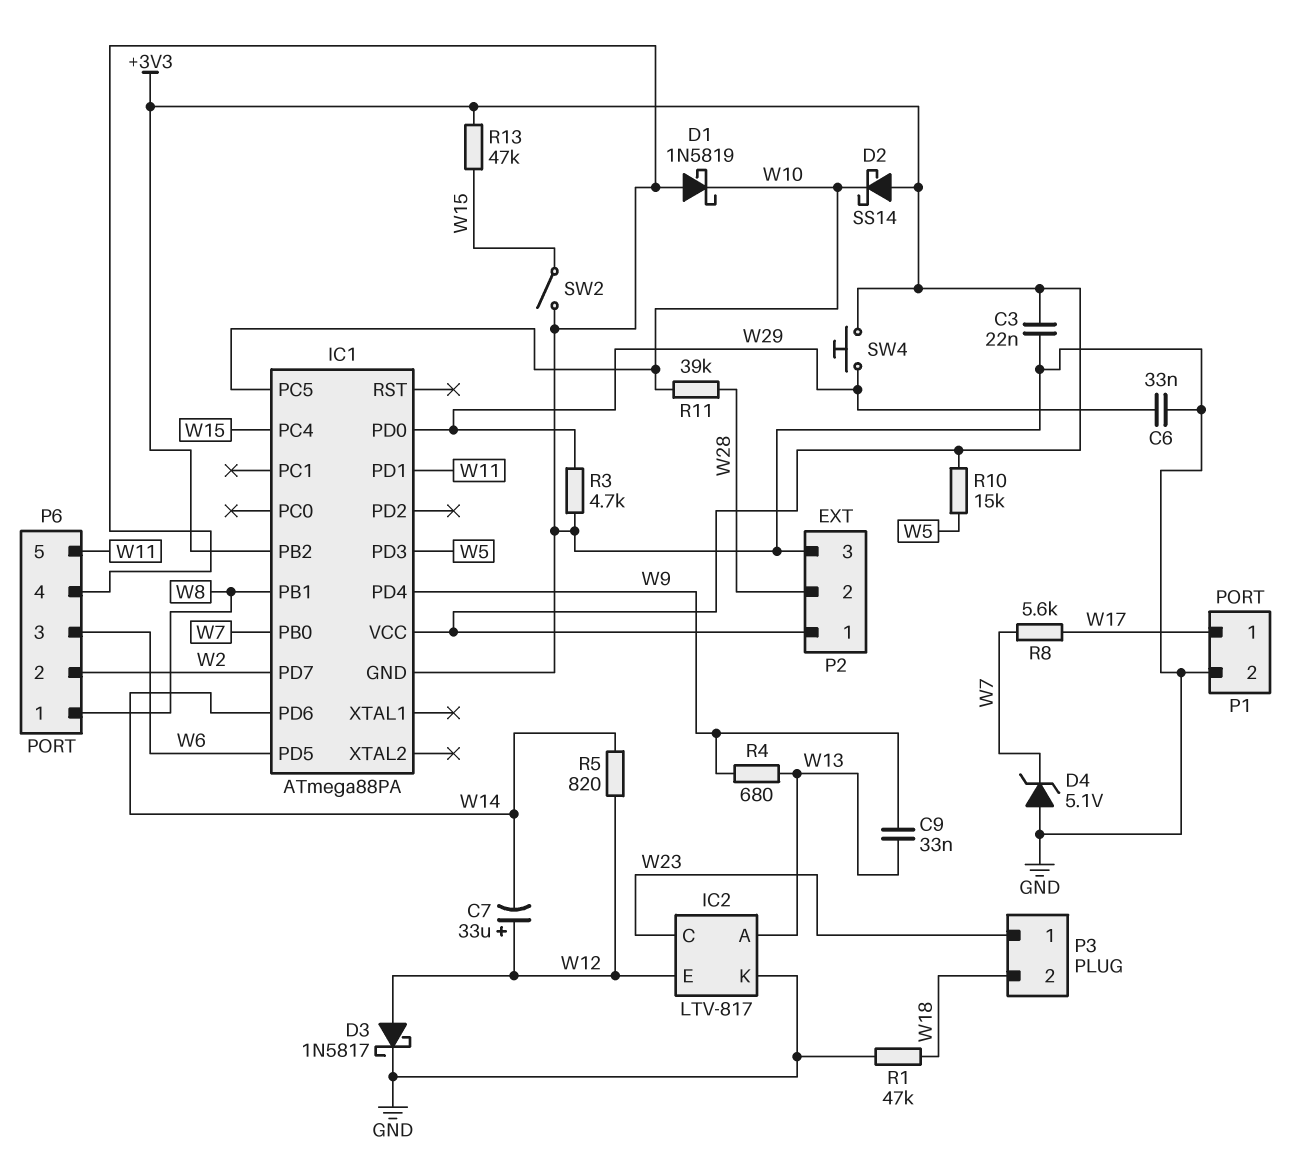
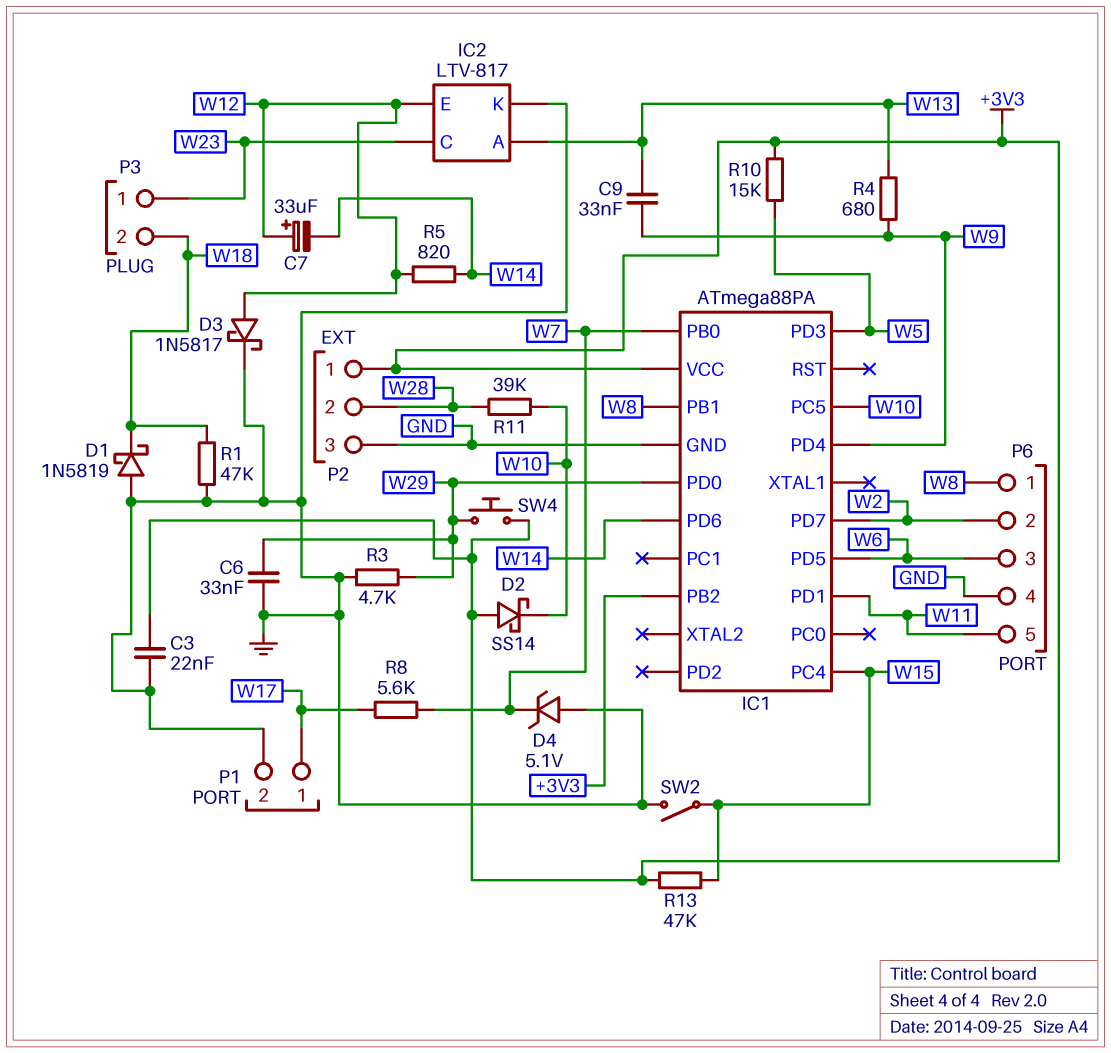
D1: schottky 1N5819 (A GND, K W10) -> schottky 1N5819 (A GND, K W18)

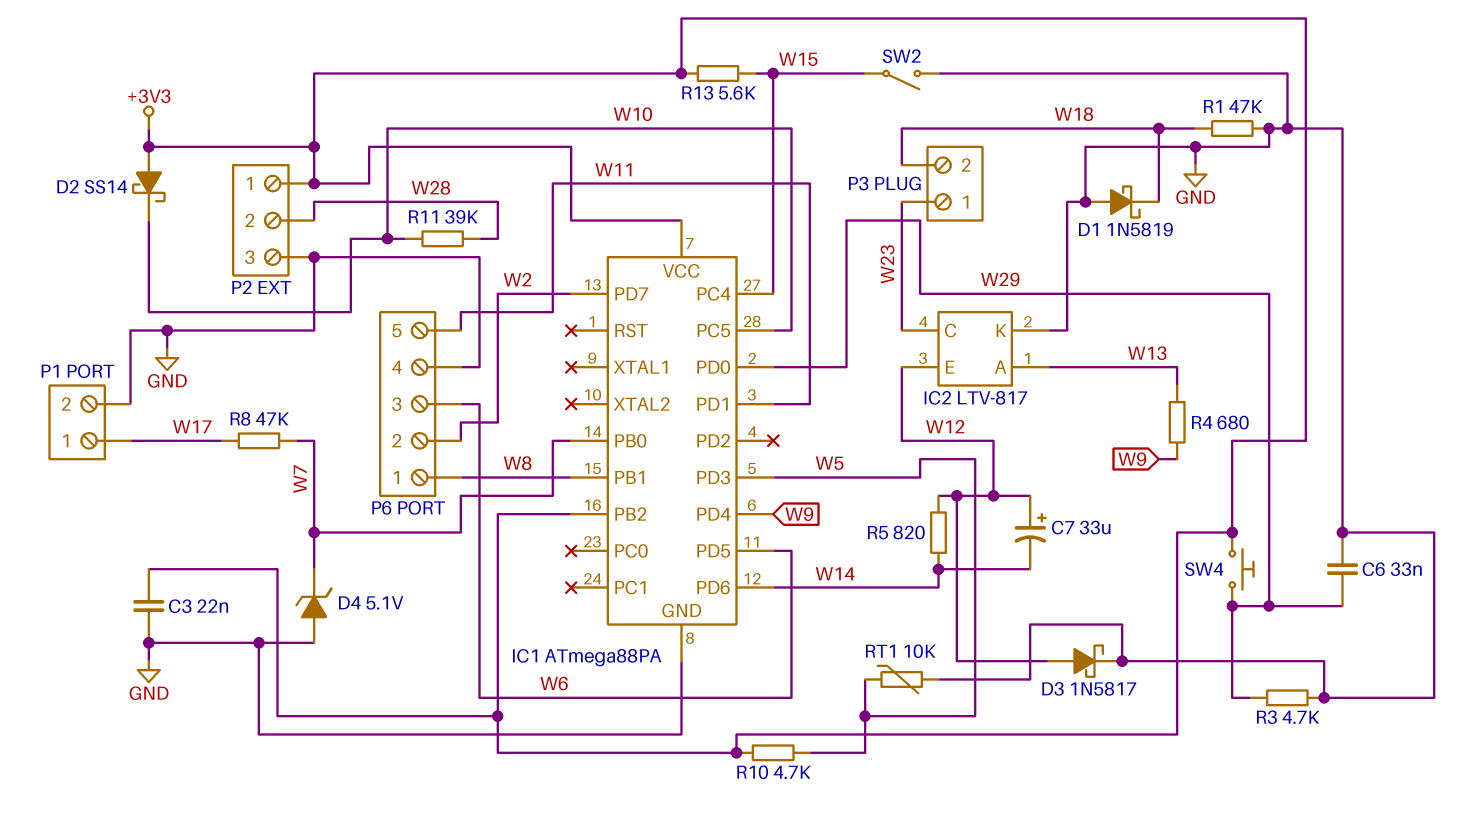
C9: 33nF (W9, W13) -> none
R8: 5.6k (W7, W17) -> 47k (W7, W17)
R10: 15k (+3V3, W5) -> 4.7k (+3V3, W5)
R13: 47k (+3V3, W15) -> 5.6k (+3V3, W15)
RT1: none -> 10k (GND, W5)

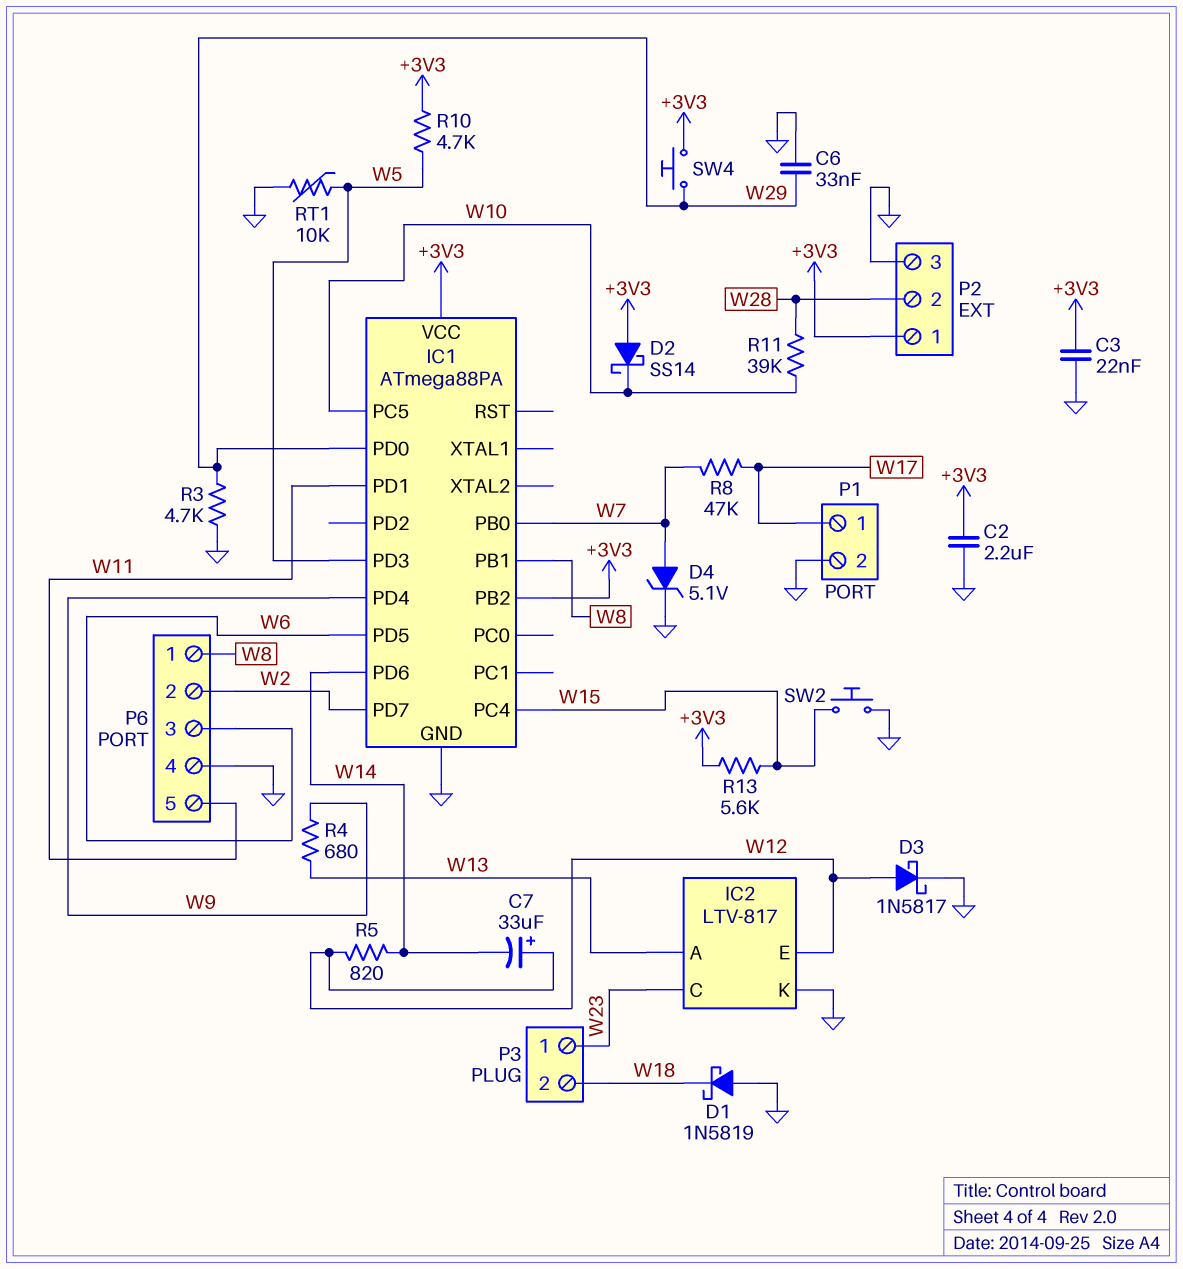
C2: none -> 2.2uF (+3V3, GND)
D4: zener 5.1V (A GND, K W7) -> zener 5.1V (A W7, K GND)
R1: 47k (GND, W18) -> none
SW2: switch (GND, W15) -> button (GND, W15)

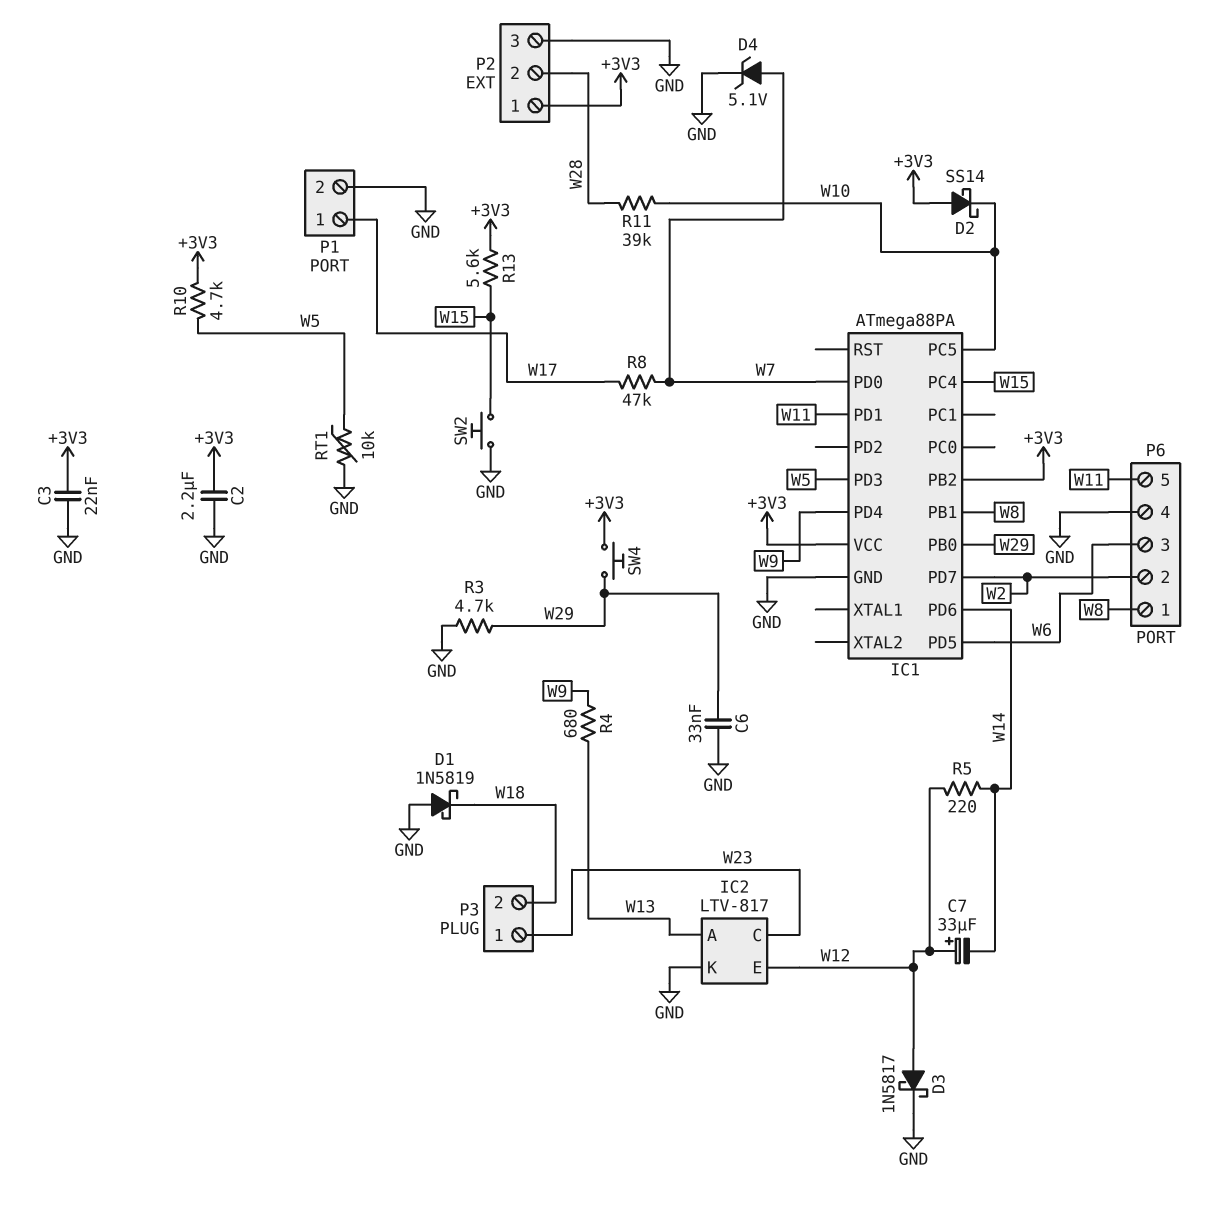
IC1 pin PB0: W7 -> W29
IC1 pin PD0: W29 -> W7
R5: 820 (W12, W14) -> 220 (W12, W14)

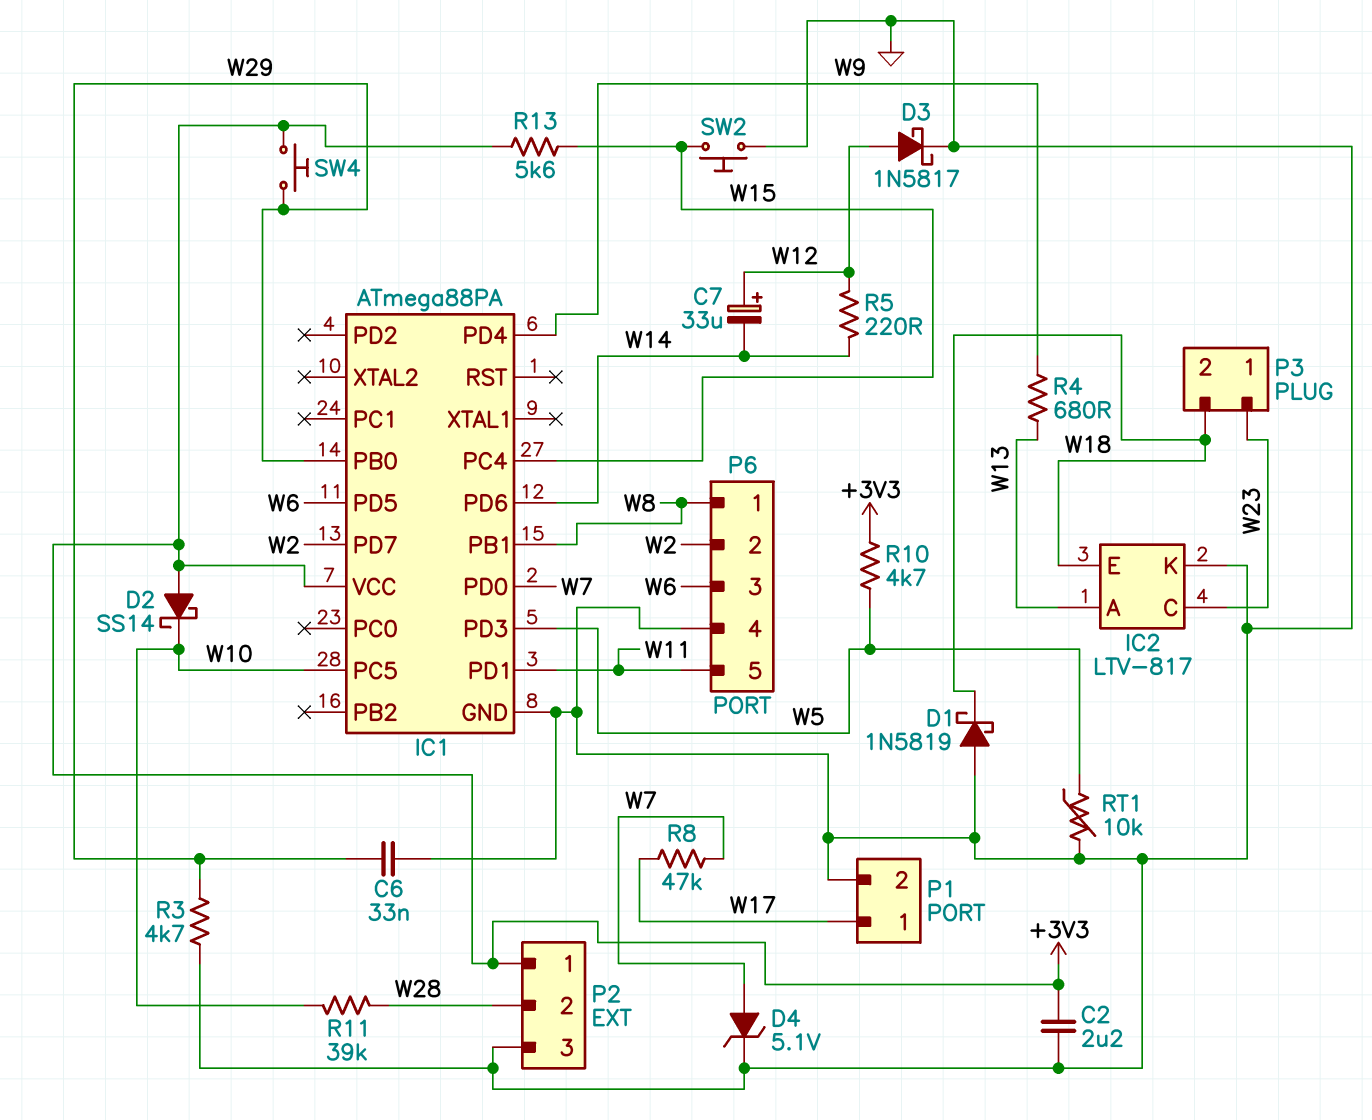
C3: 22nF (+3V3, GND) -> none
IC1 pin PB2: +3V3 -> none
IC2 pin E: W12 -> W18

